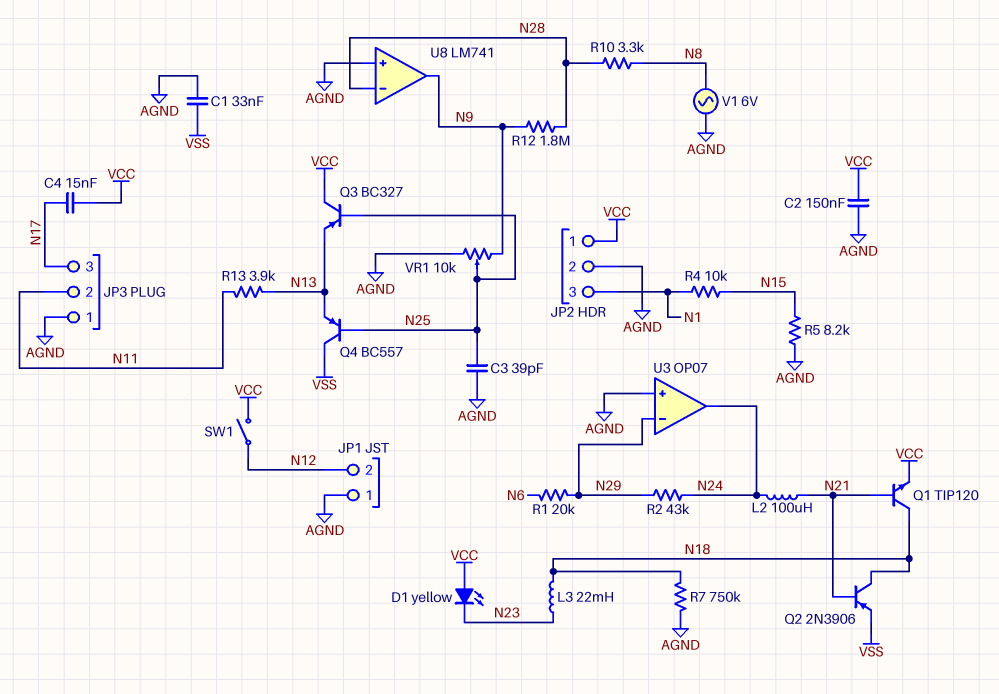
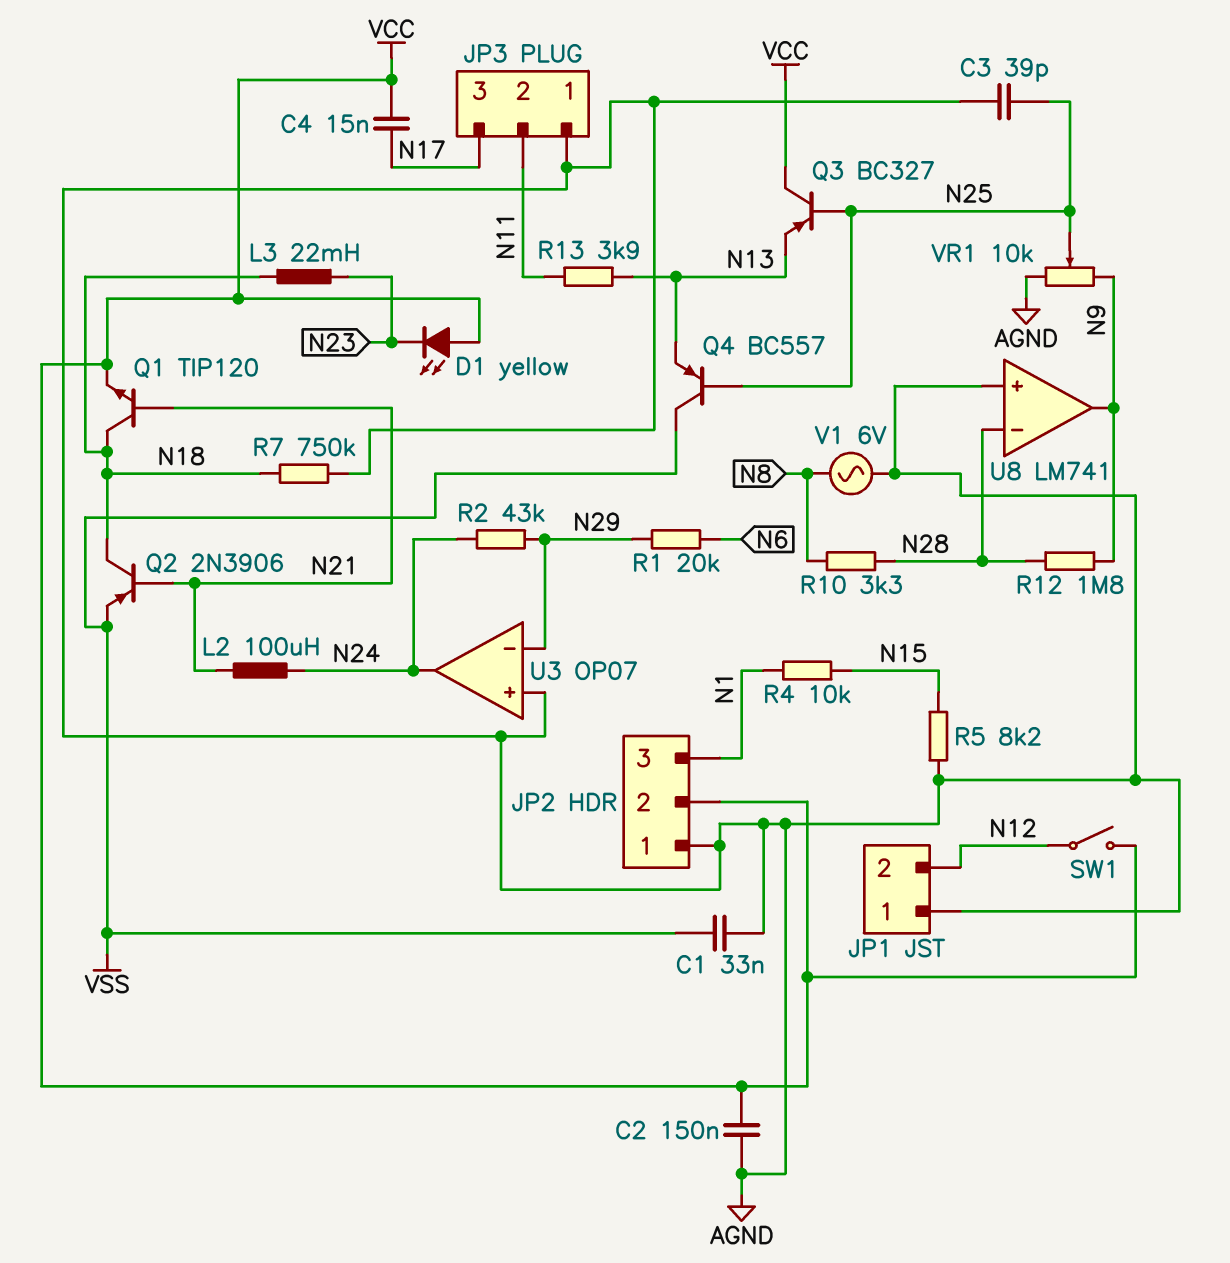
JP2 pin 1: VCC -> AGND
JP2 pin 2: AGND -> VCC

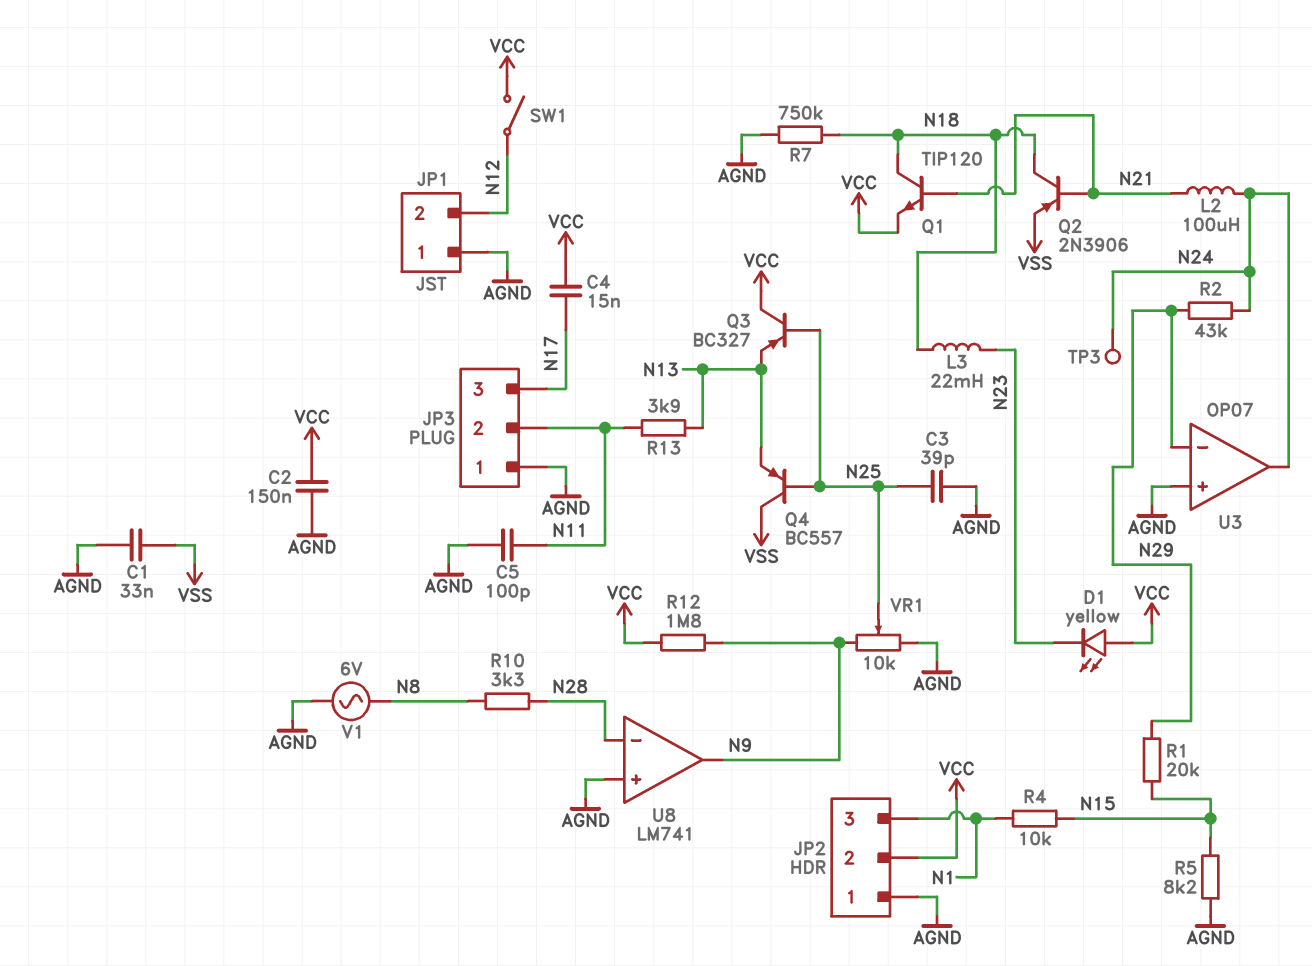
C5: none -> 100pF (AGND, N11)
R1: 20k (N6, N29) -> 20k (N15, N29)
R12: 1.8M (N9, N28) -> 1.8M (N9, VCC)
TP3: none -> test point (N24)

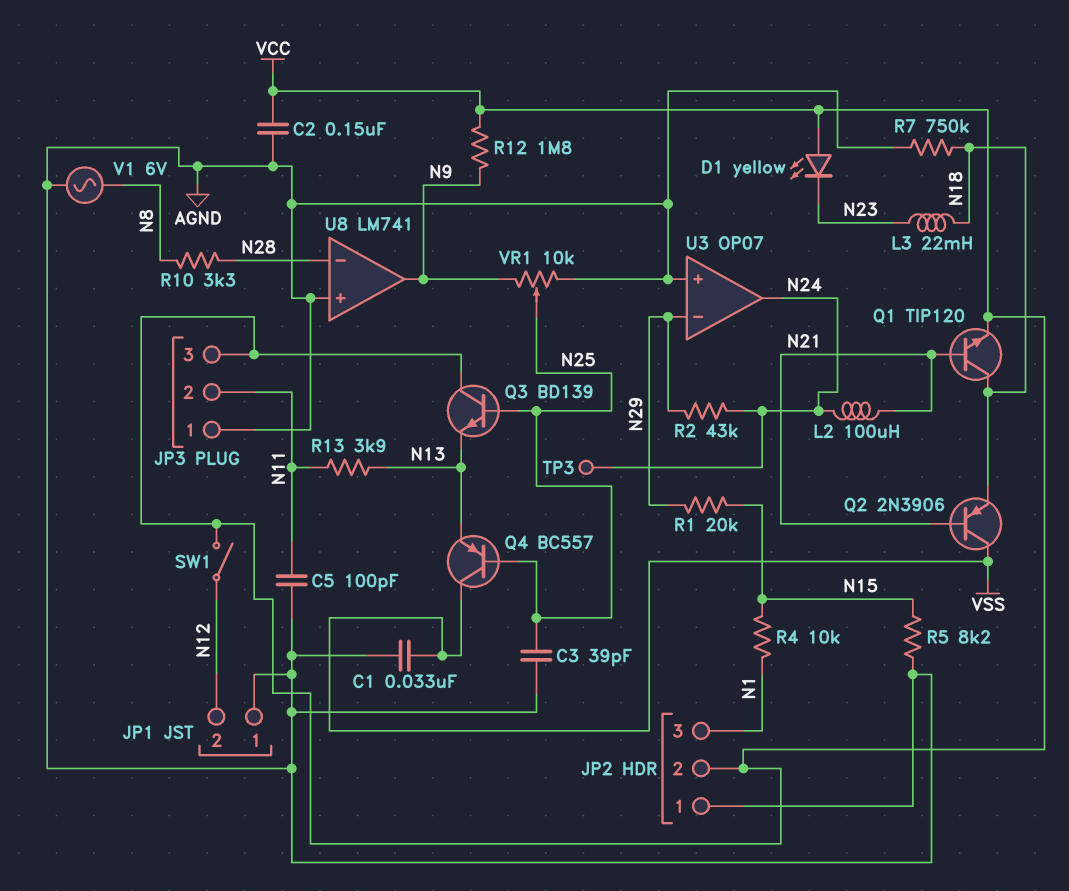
C4: 15nF (N17, VCC) -> none
JP3 pin 3: N17 -> VCC
Q2: PNP 2N3906 (B N21, C N18, E VSS) -> PNP 2N3906 (B N21, C VSS, E N18)
Q3: PNP BC327 (B N25, C VCC, E N13) -> NPN BD139 (B N25, C VCC, E N13)

